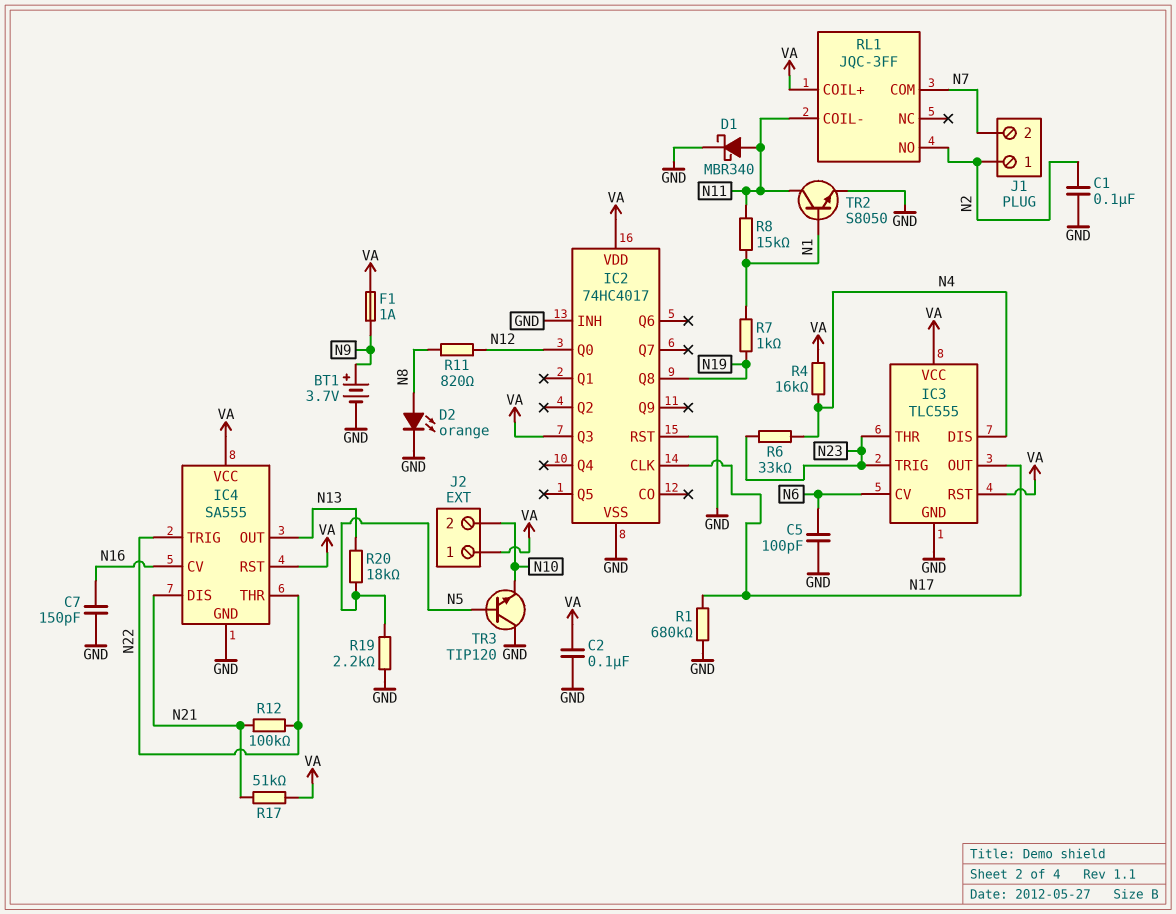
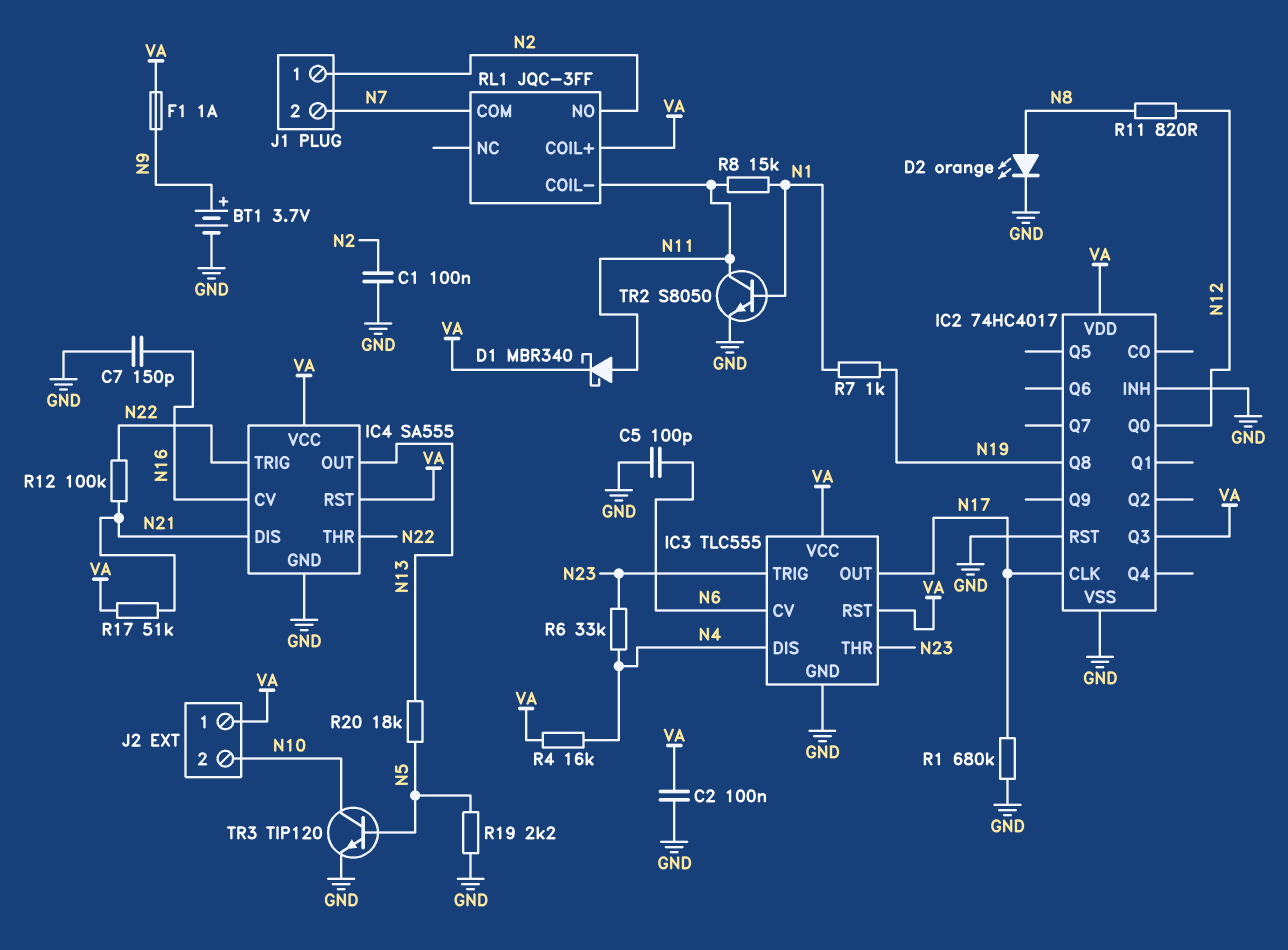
D1: schottky MBR340 (A N11, K GND) -> schottky MBR340 (A N11, K VA)
TR3: NPN TIP120 (B N5, C GND, E N10) -> NPN TIP120 (B N5, C N10, E GND)

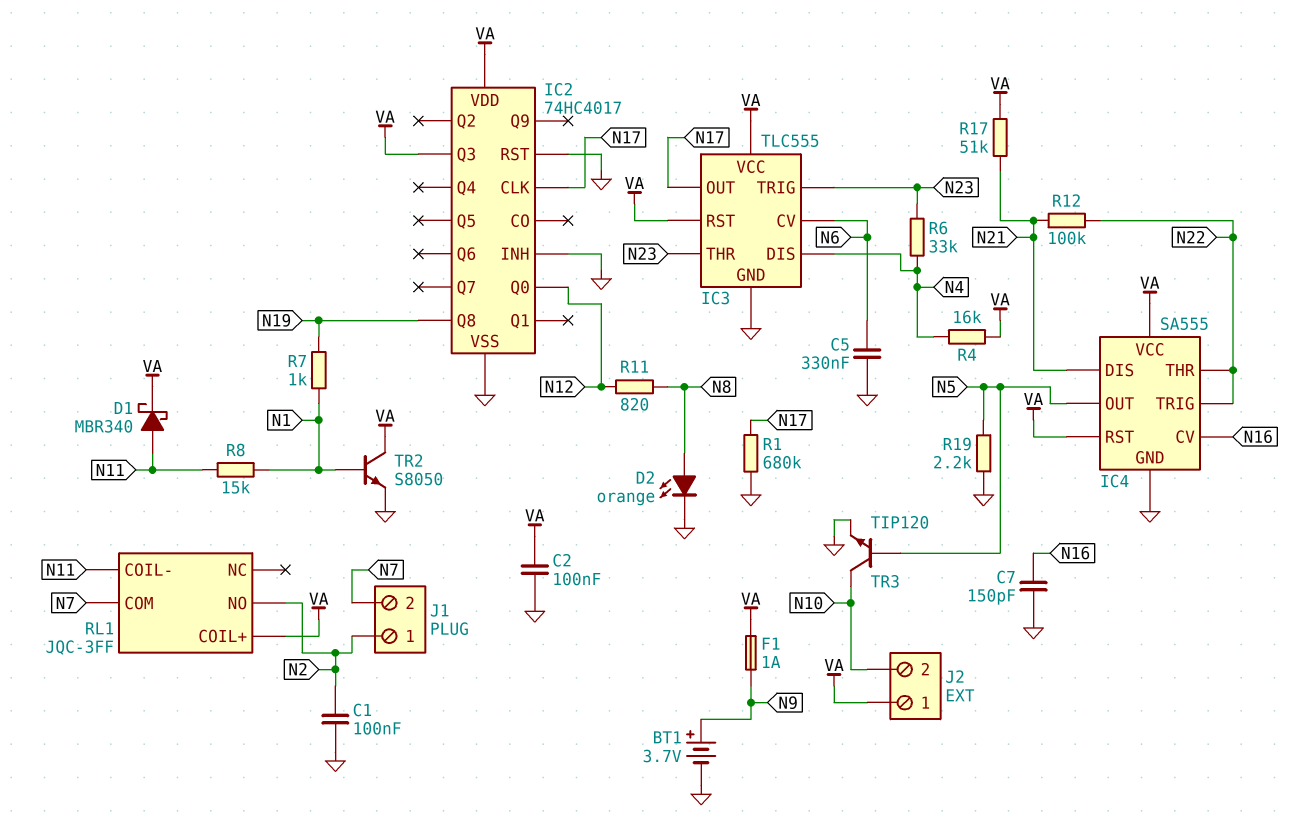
C5: 100pF (GND, N6) -> 330nF (GND, N6)
IC4 pin OUT: N13 -> N5
R20: 18k (N5, N13) -> none
TR2: NPN S8050 (B N1, C N11, E GND) -> NPN S8050 (B N1, C VA, E GND)

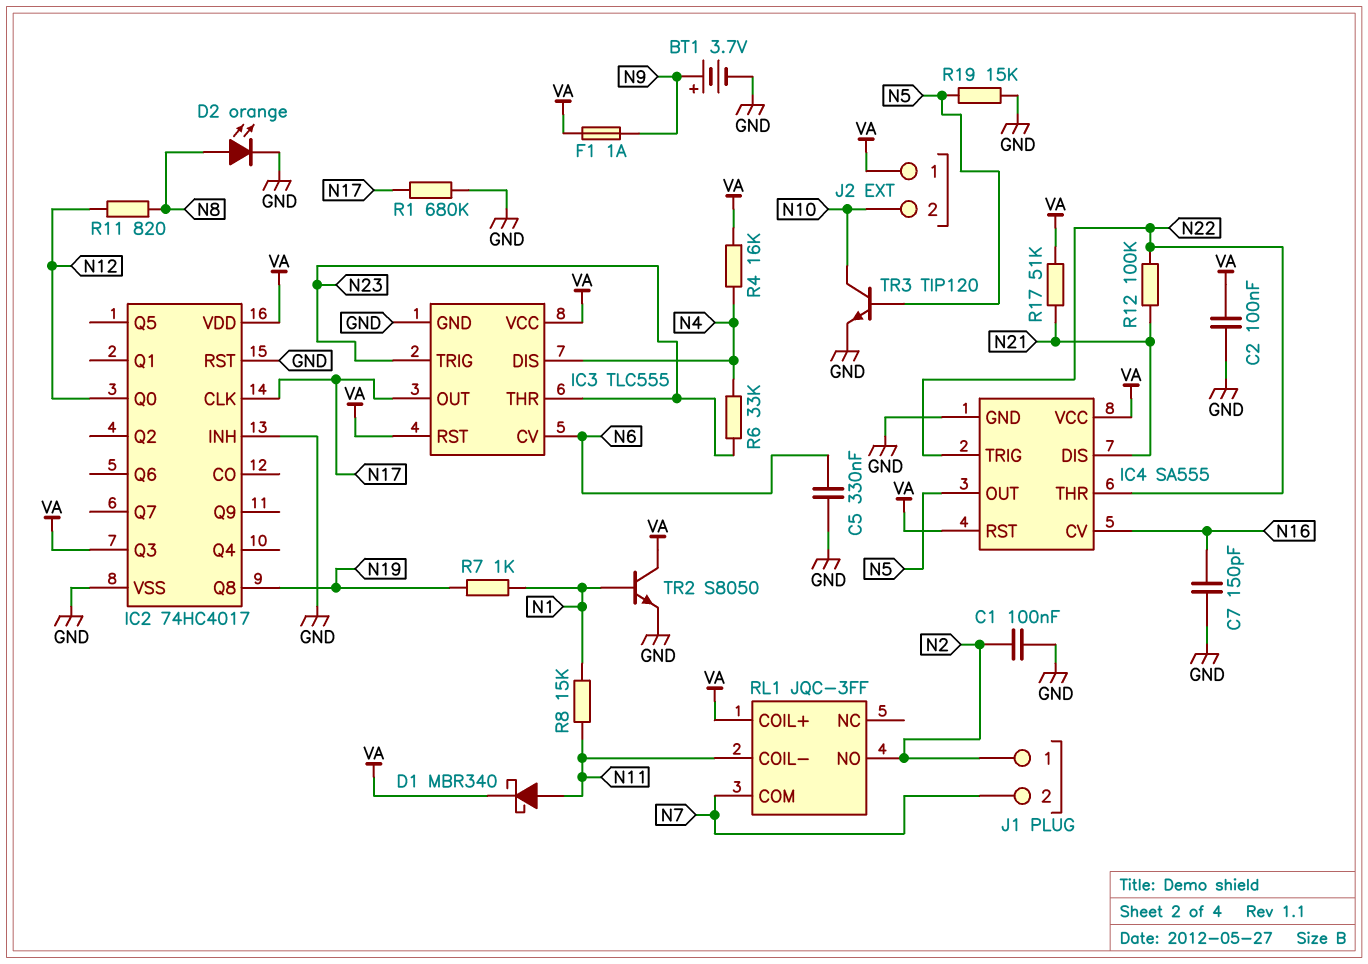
R19: 2.2k (GND, N5) -> 15k (GND, N5)

